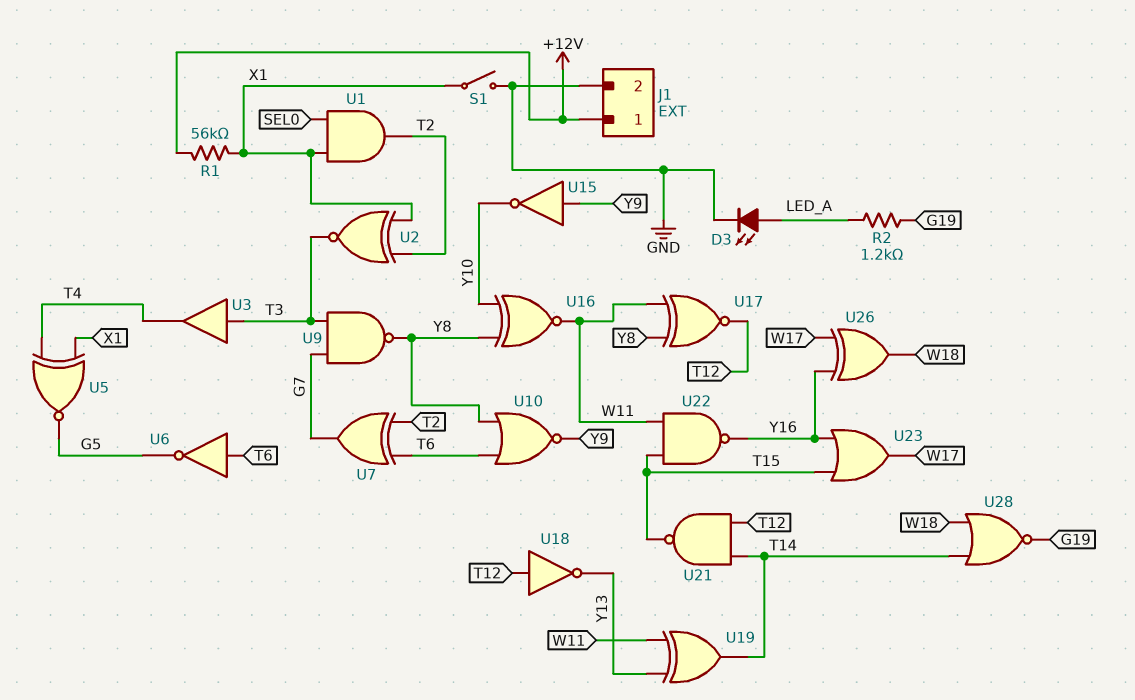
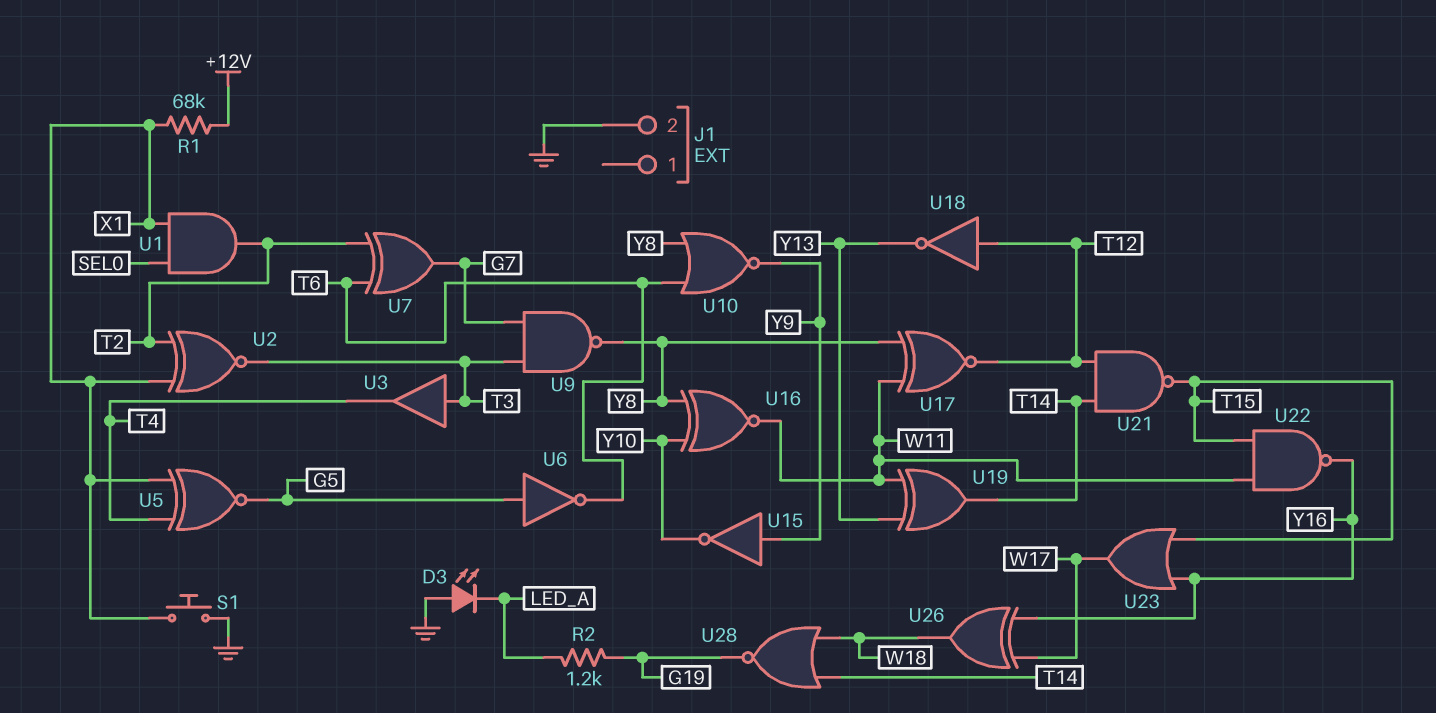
D3: LED (A LED_A, K GND) -> LED (A GND, K LED_A)
J1 pin 1: +12V -> none
R1: 56k (+12V, X1) -> 68k (+12V, X1)
S1: switch (GND, X1) -> button (GND, X1)
U6: NOT (in T6, out G5) -> NOT (in G5, out T6)

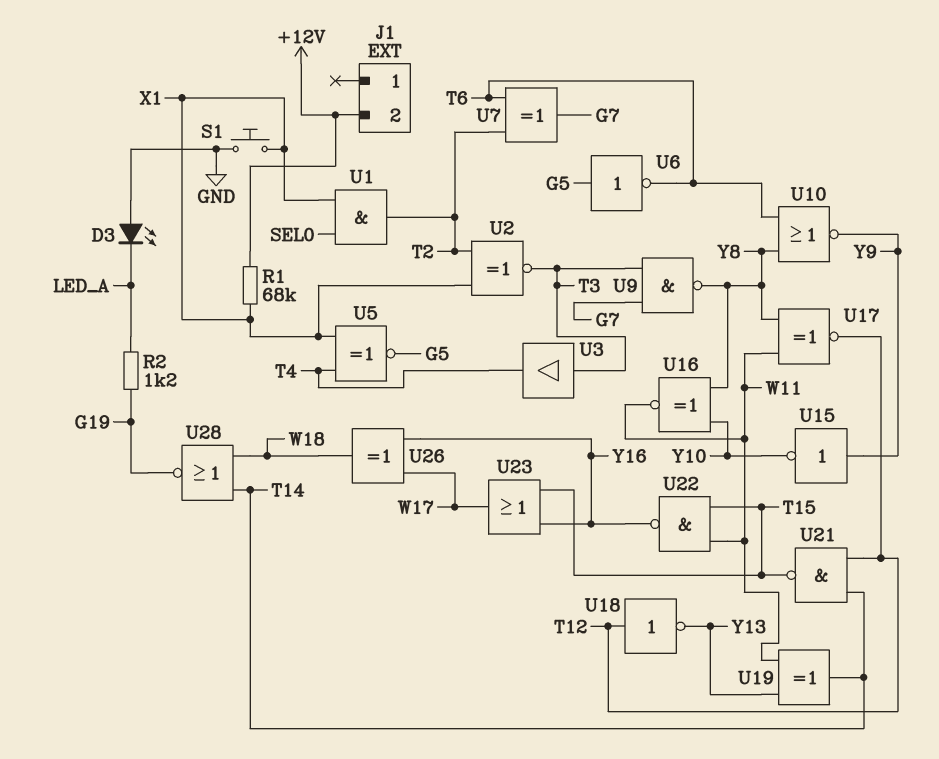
J1 pin 2: GND -> +12V

